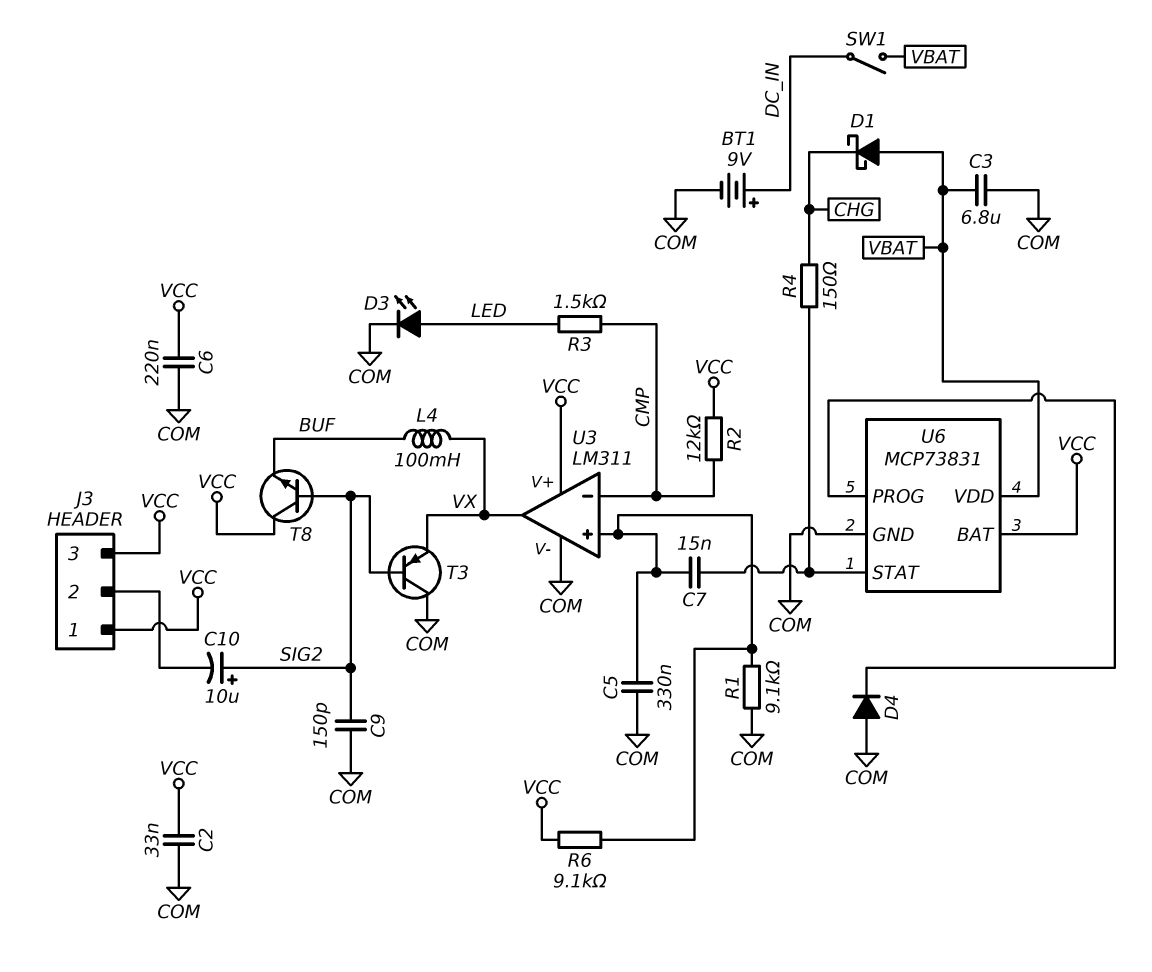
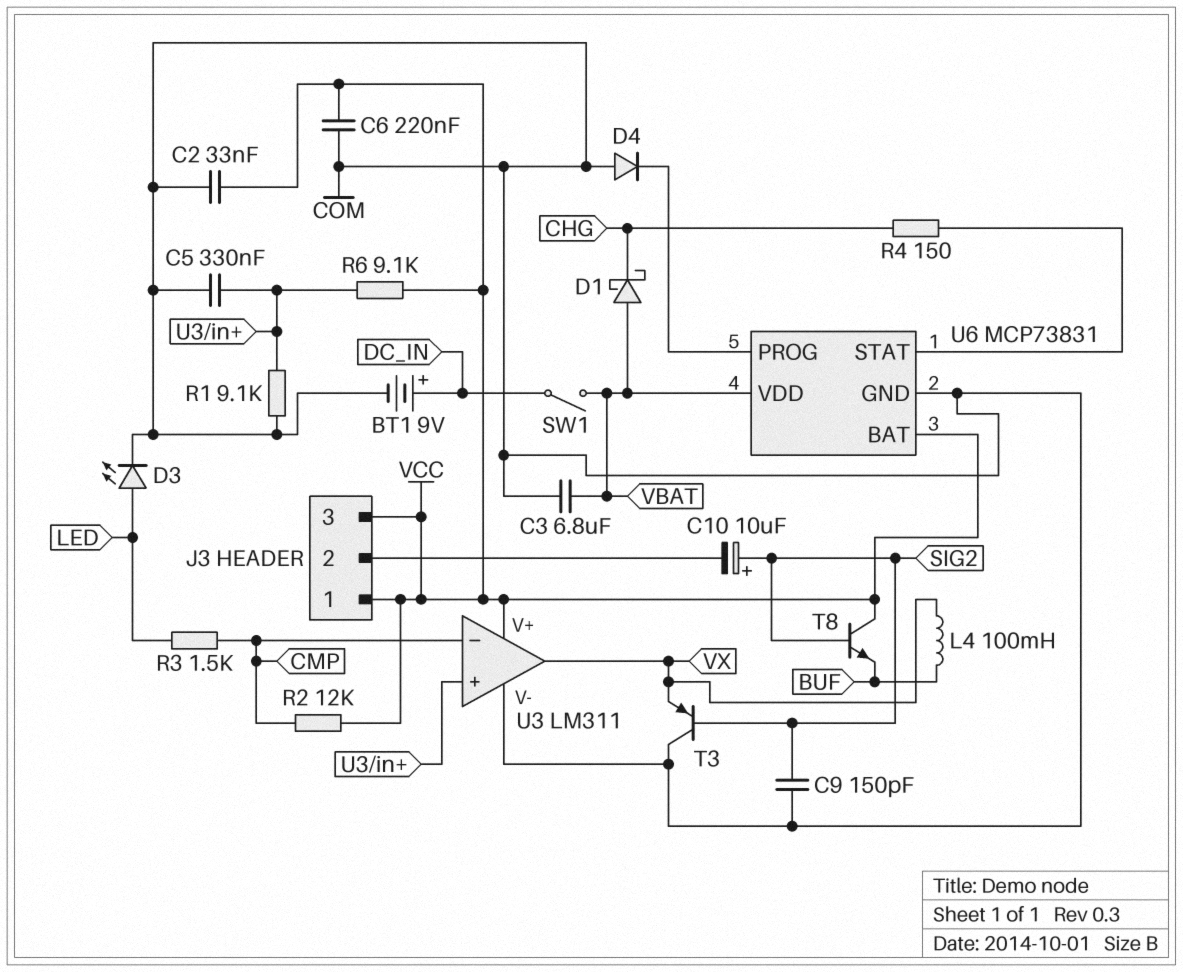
C7: 15nF (U3/in+, U6/STAT) -> none

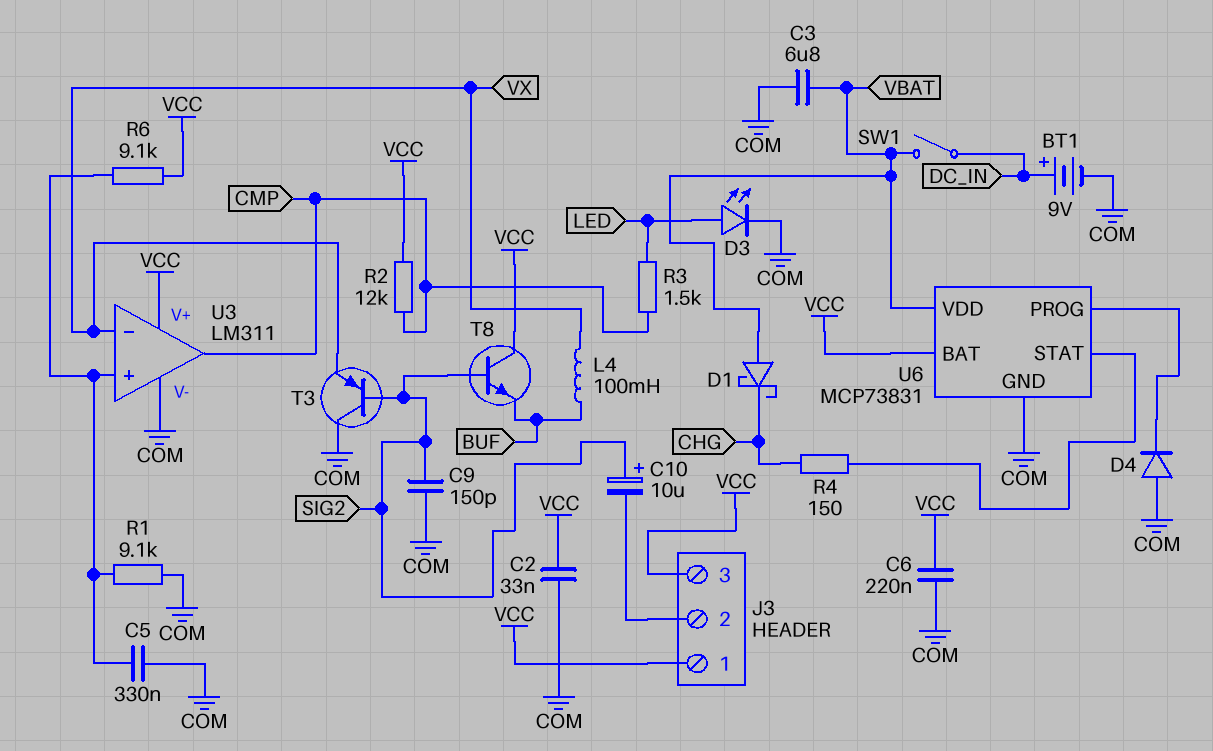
U3 pin in-: CMP -> VX
U3 pin out: VX -> CMP

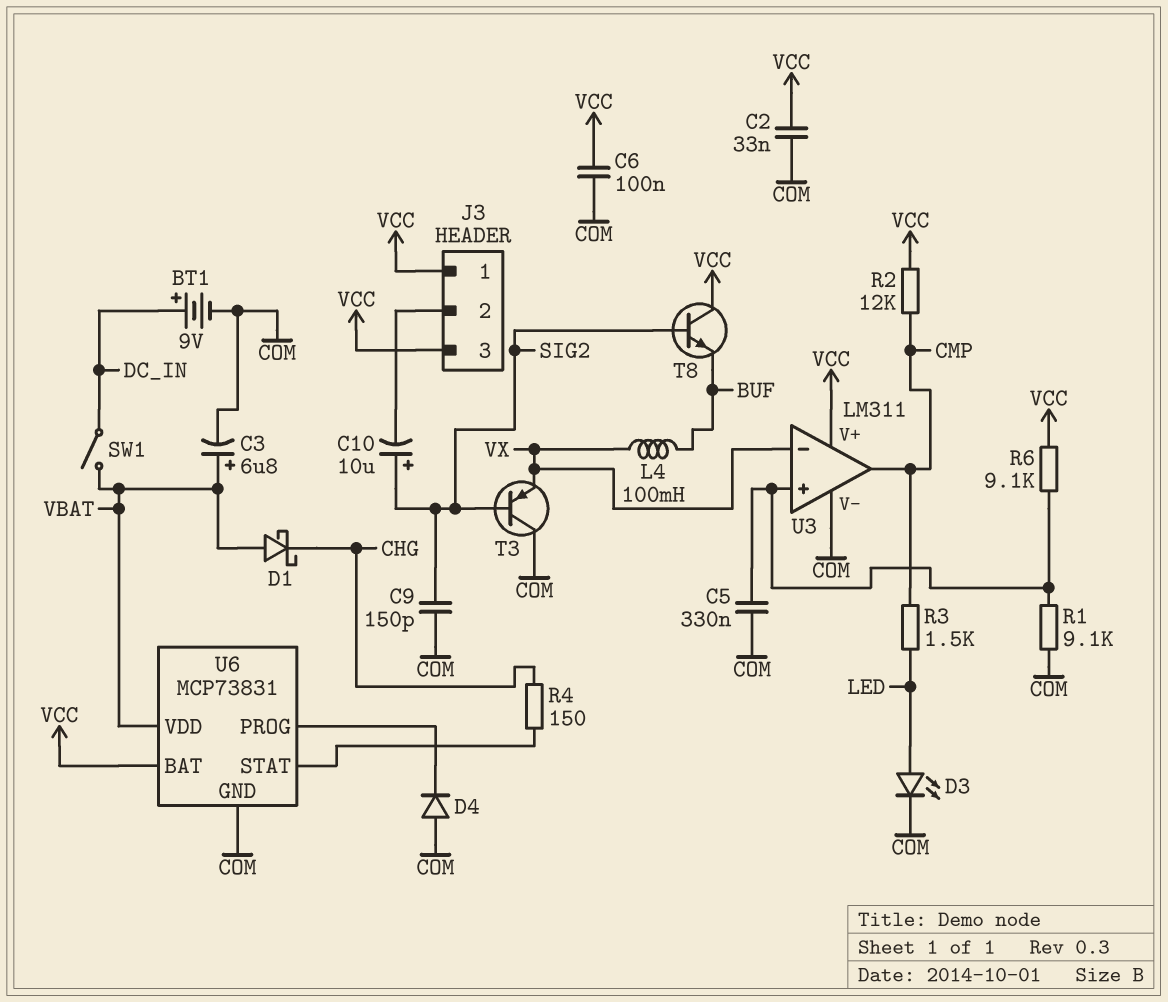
C3: 6.8uF (COM, VBAT) -> 6.8uF (plus VBAT, minus COM)
C6: 220nF (COM, VCC) -> 100nF (COM, VCC)

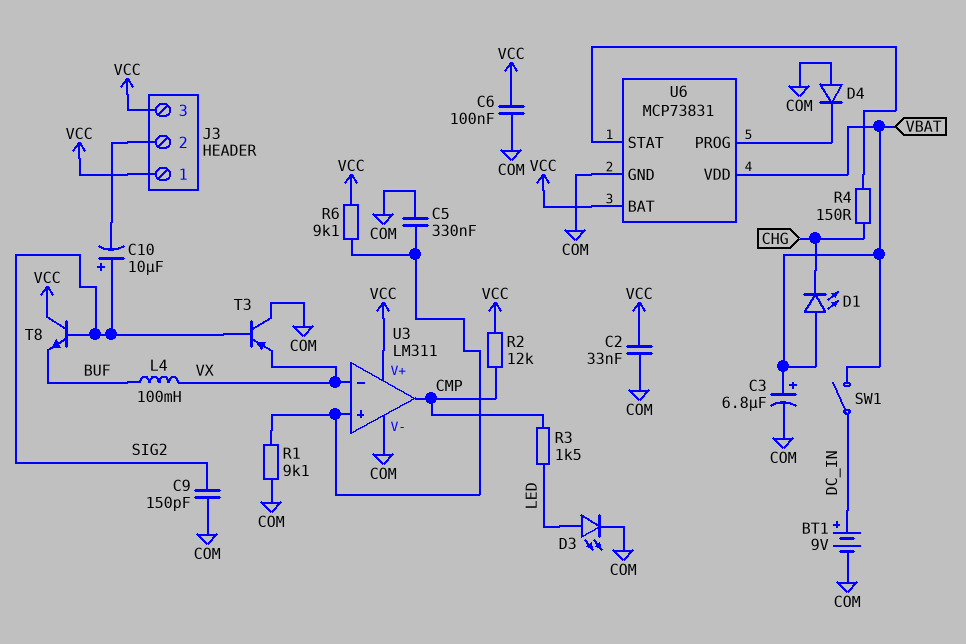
D1: schottky (A VBAT, K CHG) -> LED (A VBAT, K CHG)

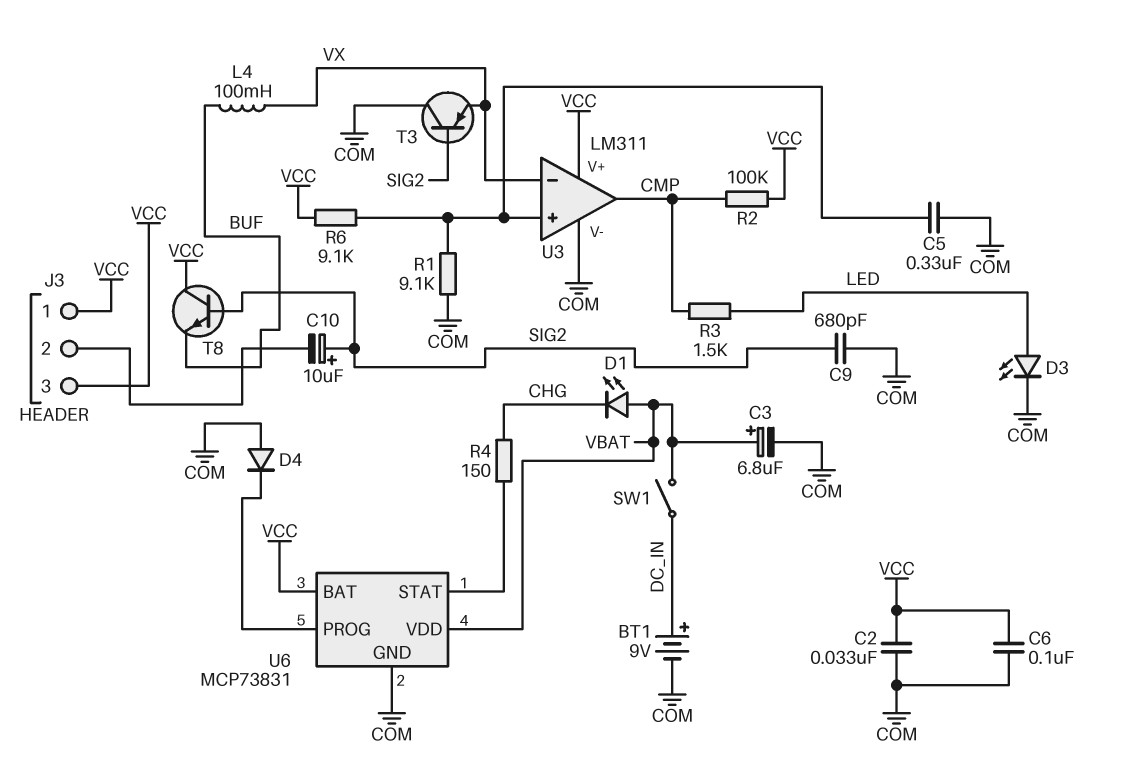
C9: 150pF (COM, SIG2) -> 680pF (COM, SIG2)
R2: 12k (CMP, VCC) -> 100k (CMP, VCC)

